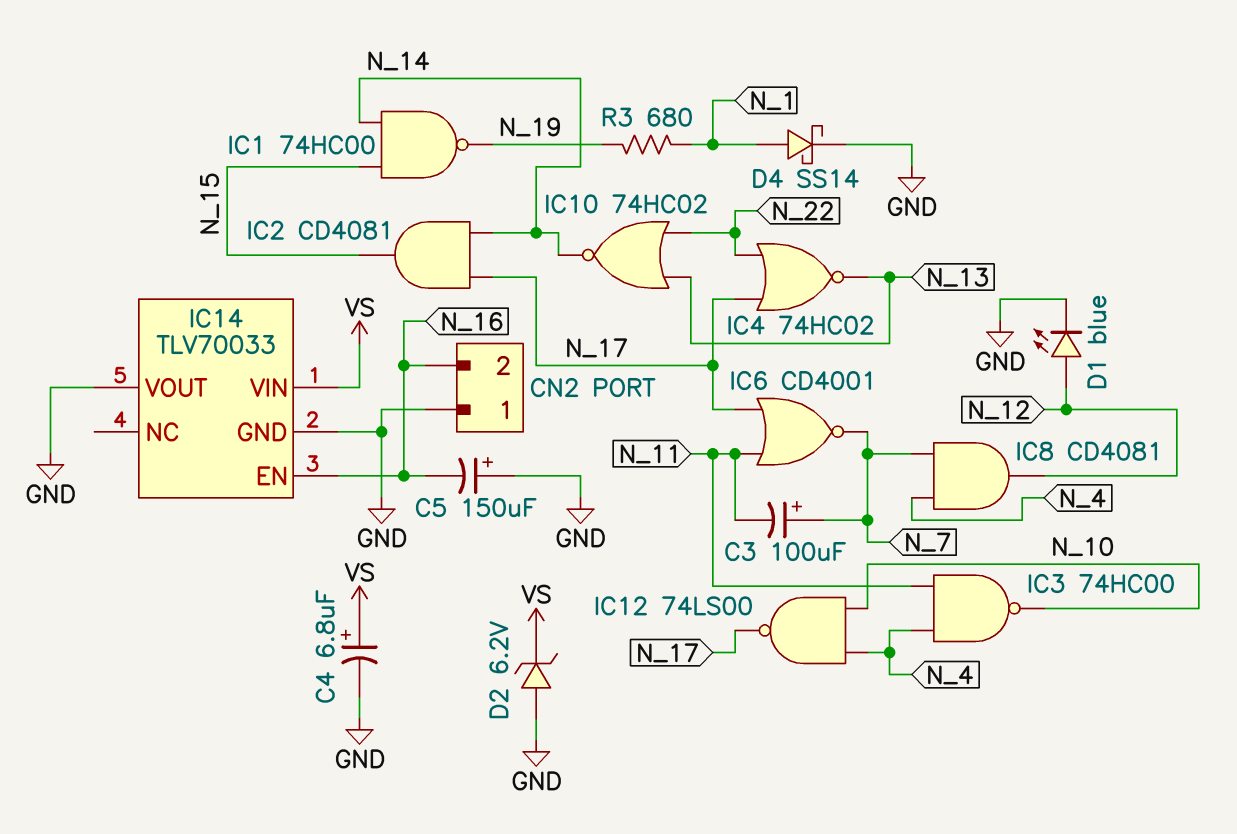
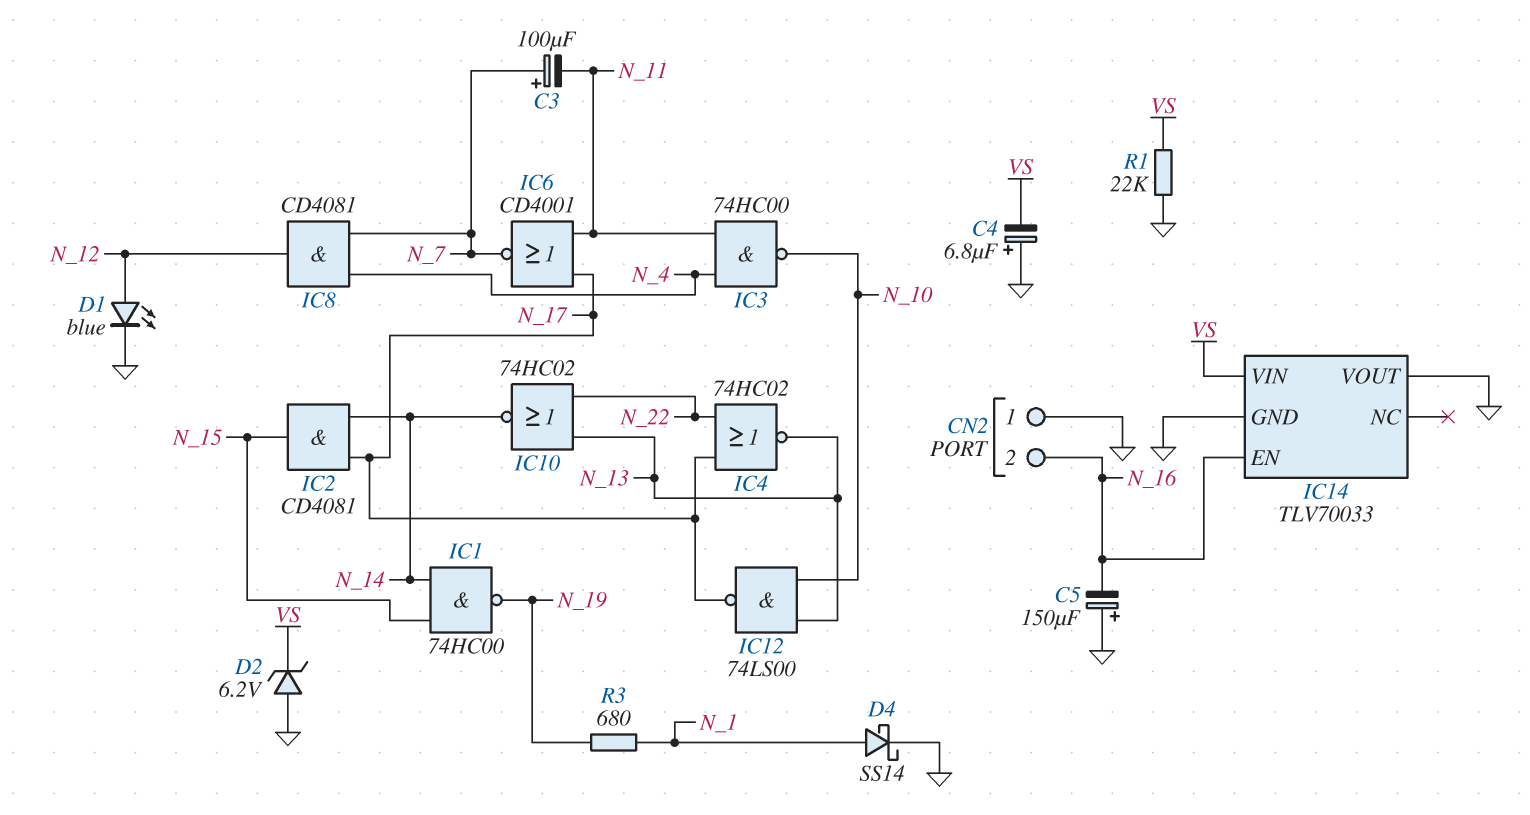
C4: 6.8uF (plus VS, minus GND) -> 6.8uF (plus GND, minus VS)
IC12: NAND 74LS00 (in N_4, in N_10, out N_17) -> NAND 74LS00 (in N_10, in N_13, out N_17)
R1: none -> 22k (GND, VS)

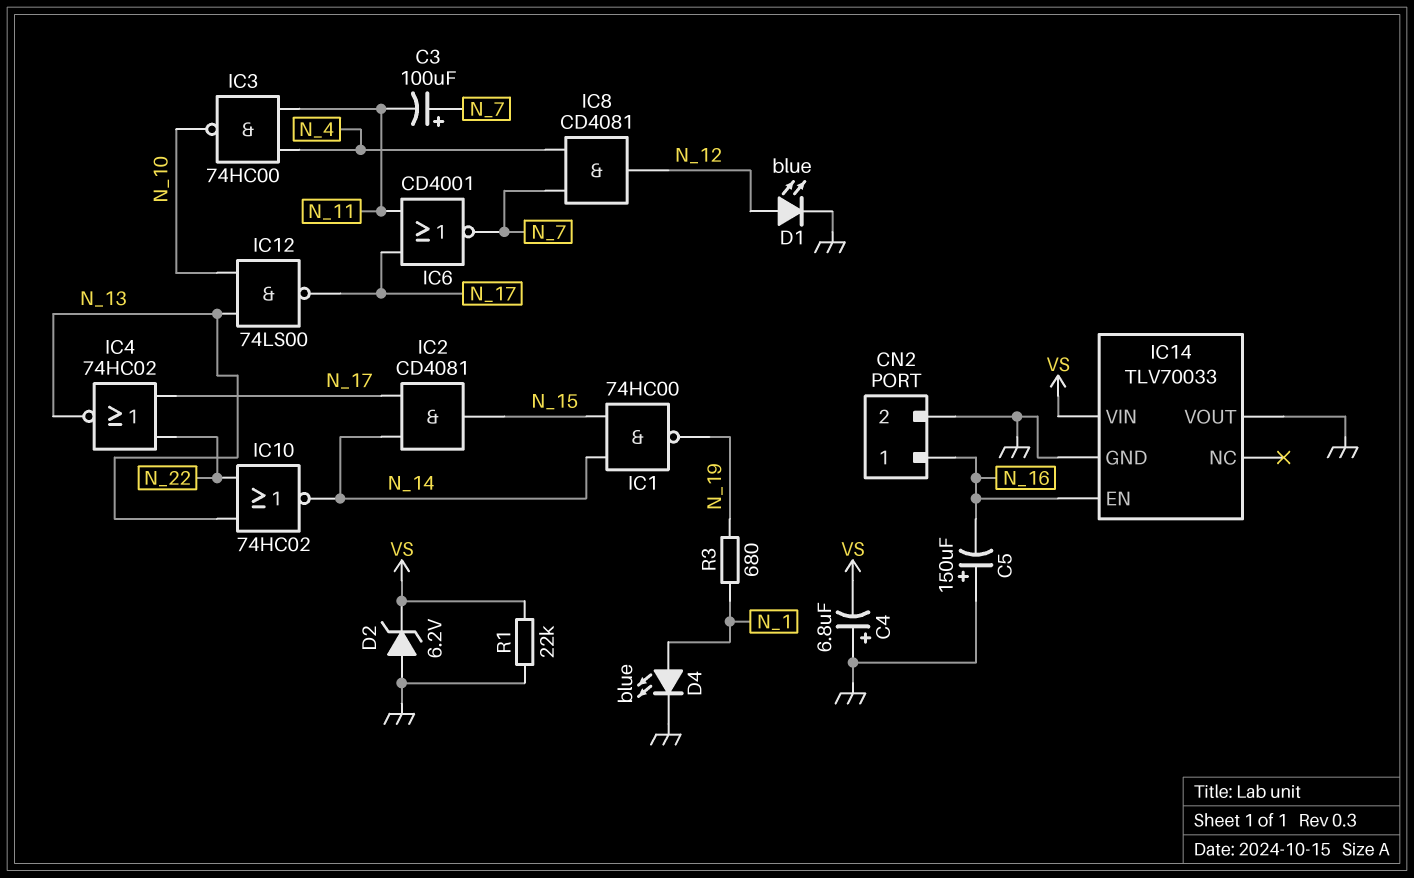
CN2 pin 1: GND -> N_16
CN2 pin 2: N_16 -> GND
D4: schottky SS14 (A N_1, K GND) -> LED blue (A N_1, K GND)

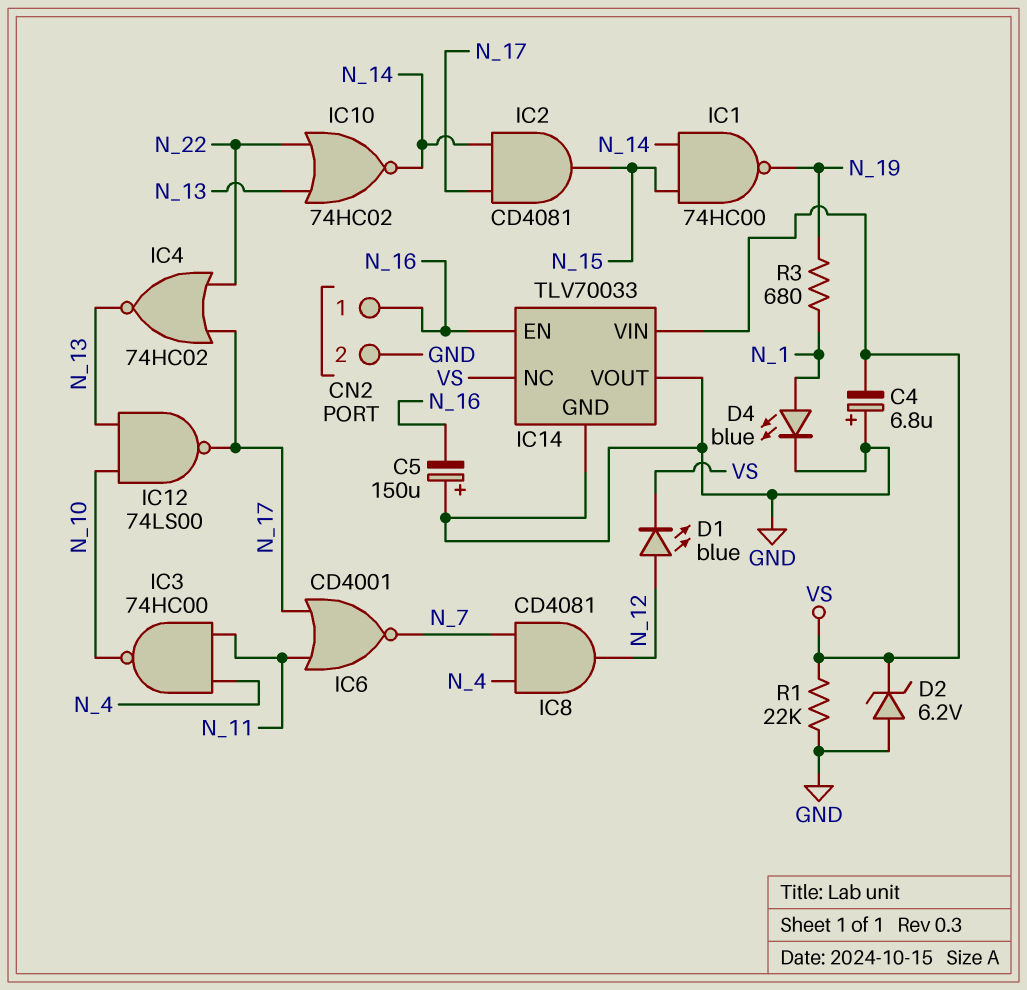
C3: 100uF (plus N_7, minus N_11) -> none
D1: LED blue (A N_12, K GND) -> LED blue (A N_12, K VS)
IC14 pin NC: none -> VS

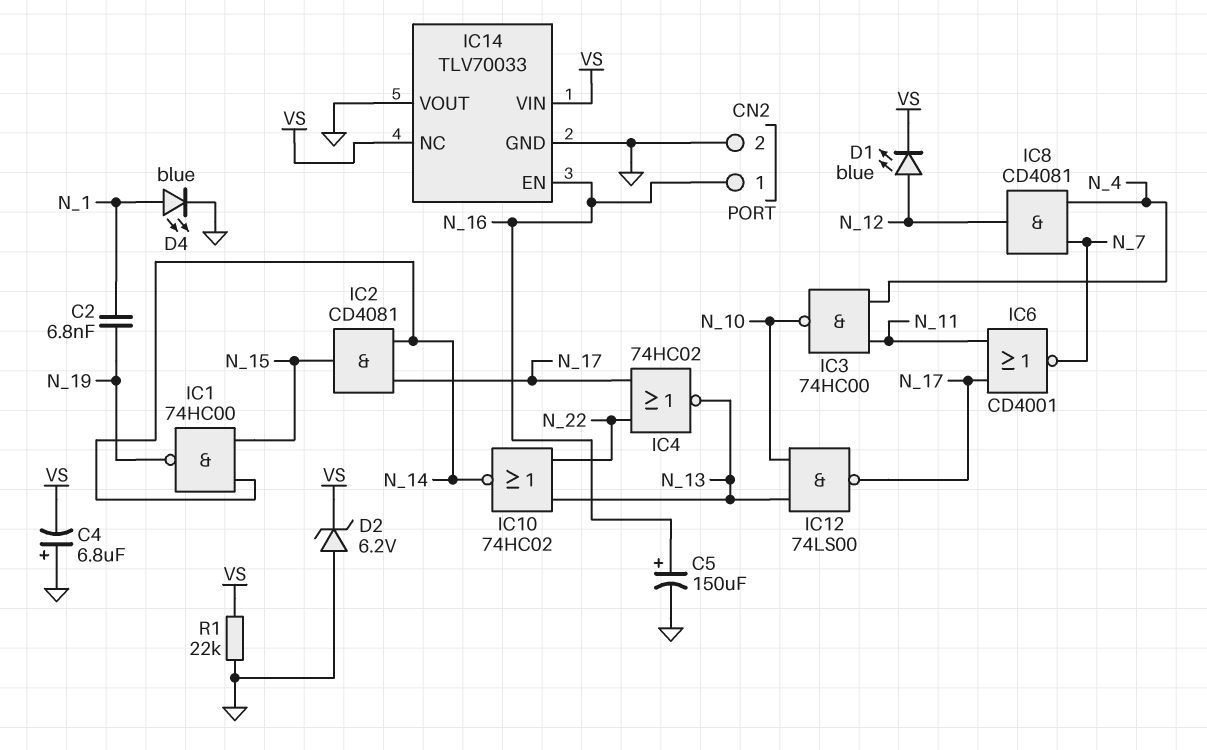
C2: none -> 6.8nF (N_1, N_19)
C5: 150uF (plus GND, minus N_16) -> 150uF (plus N_16, minus GND)
R3: 680 (N_1, N_19) -> none

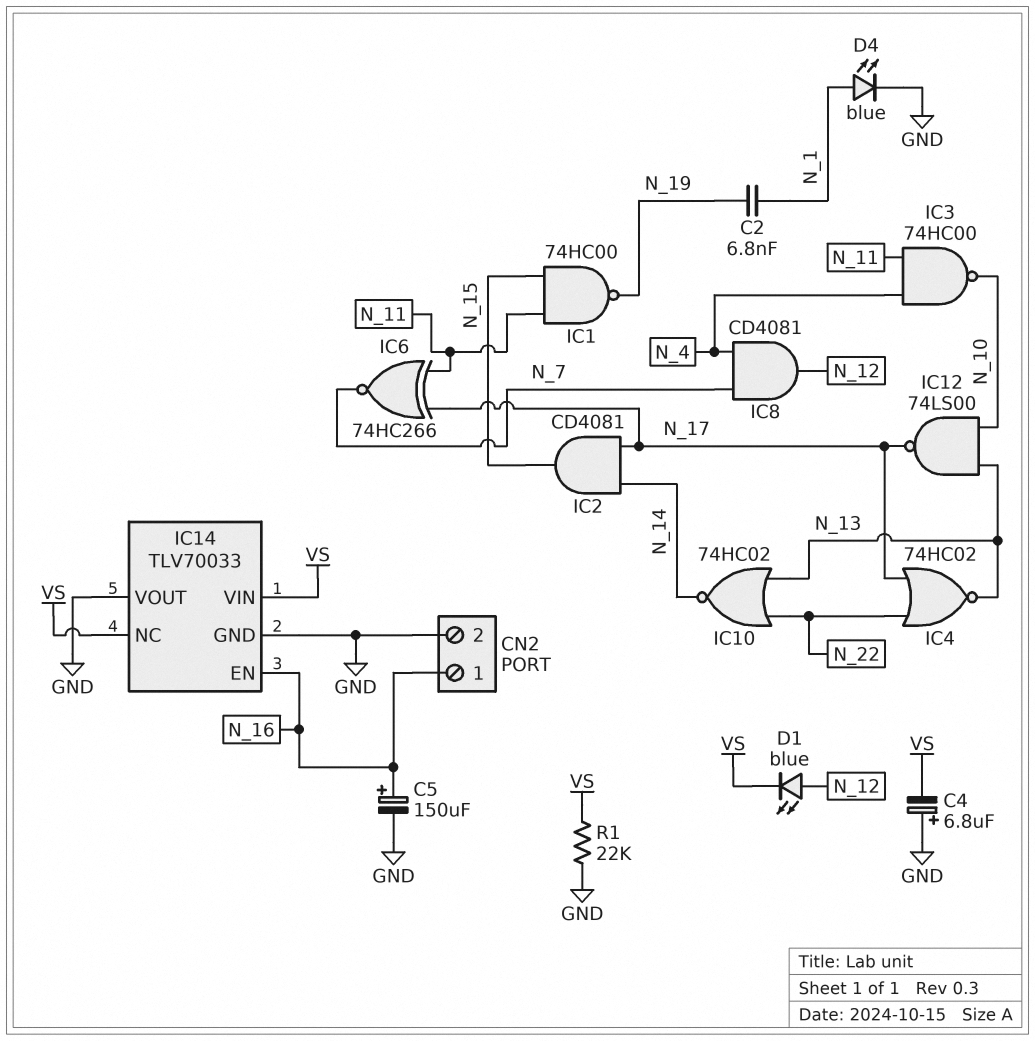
D2: zener 6.2V (A GND, K VS) -> none
IC1: NAND 74HC00 (in N_14, in N_15, out N_19) -> NAND 74HC00 (in N_11, in N_15, out N_19)
IC6: NOR CD4001 (in N_11, in N_17, out N_7) -> XNOR 74HC266 (in N_11, in N_17, out N_7)

